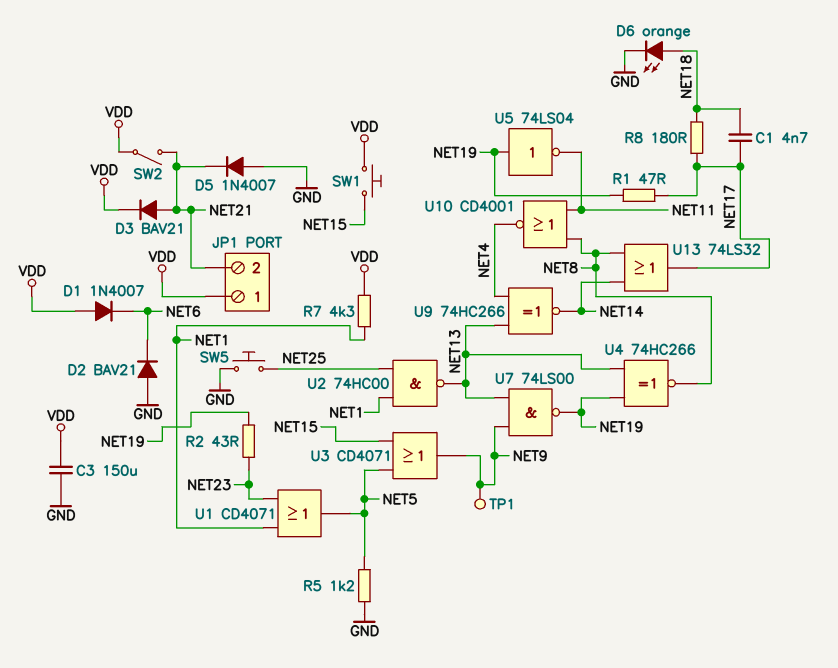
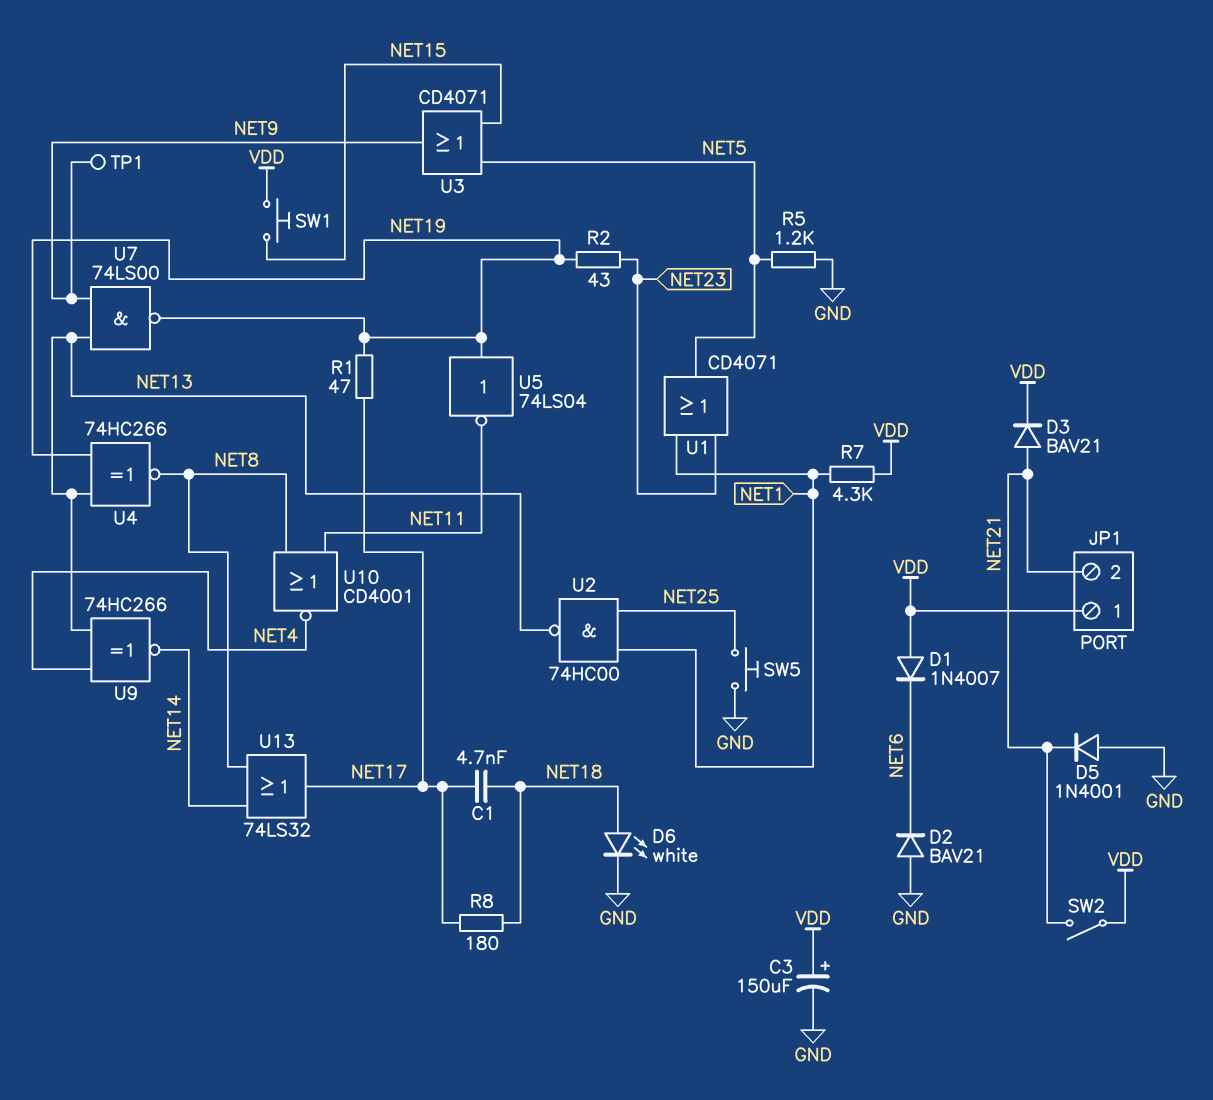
C3: 150uF (GND, VDD) -> 150uF (plus VDD, minus GND)
D5: diode 1N4007 (A GND, K NET21) -> diode 1N4001 (A GND, K NET21)
D6: LED orange (A NET18, K GND) -> LED white (A NET18, K GND)

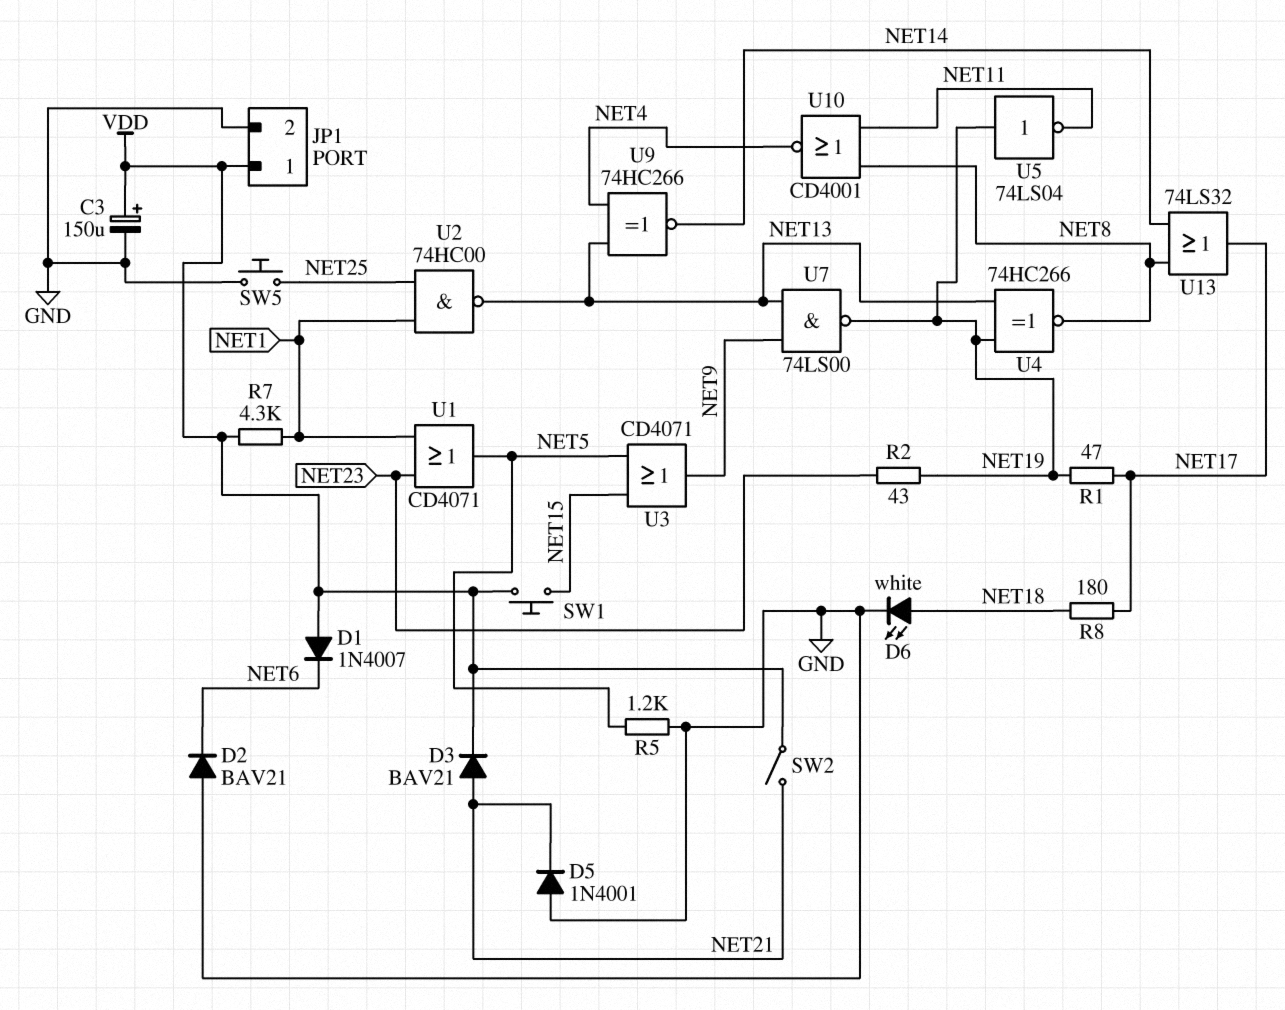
C1: 4.7nF (NET17, NET18) -> none
JP1 pin 2: NET21 -> GND
TP1: test point (NET9) -> none

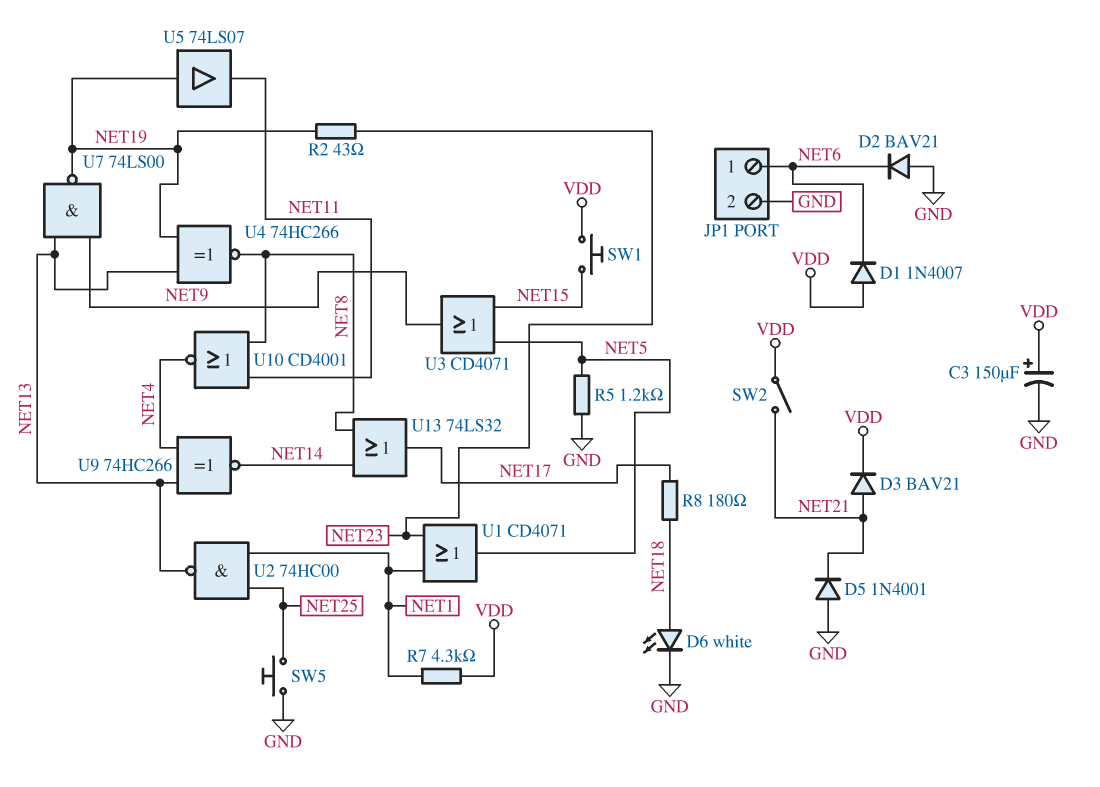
JP1 pin 1: VDD -> NET6
R1: 47 (NET17, NET19) -> none
U5: NOT 74LS04 (in NET19, out NET11) -> buffer 74LS07 (in NET19, out NET11)

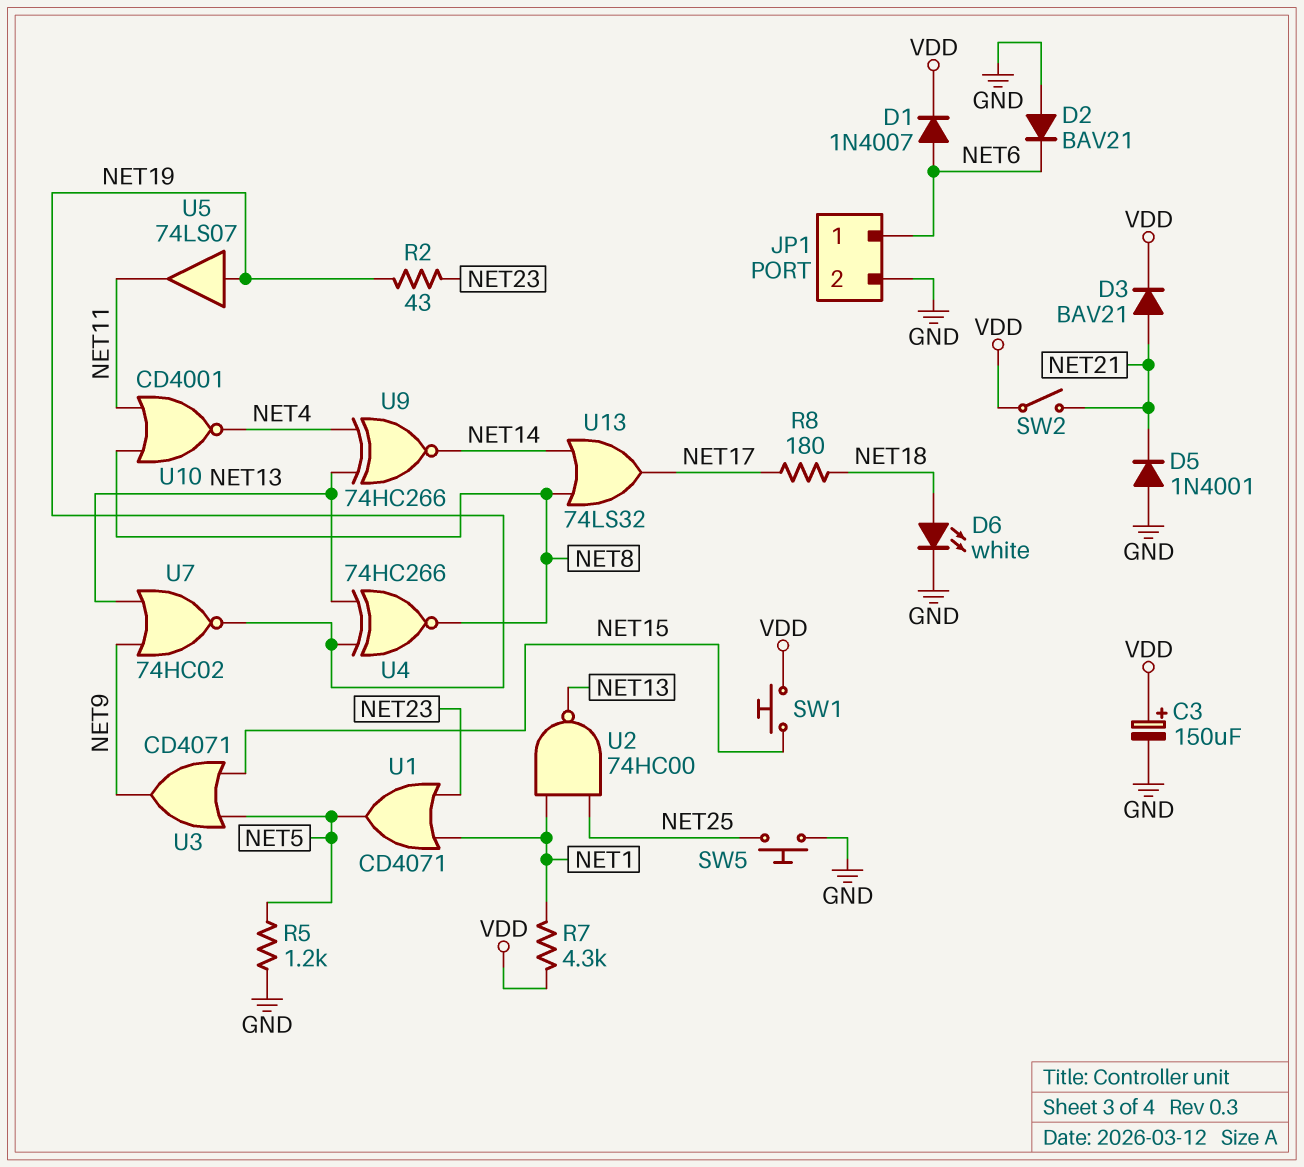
D1: diode 1N4007 (A VDD, K NET6) -> diode 1N4007 (A NET6, K VDD)
U7: NAND 74LS00 (in NET9, in NET13, out NET19) -> NOR 74HC02 (in NET9, in NET13, out NET19)

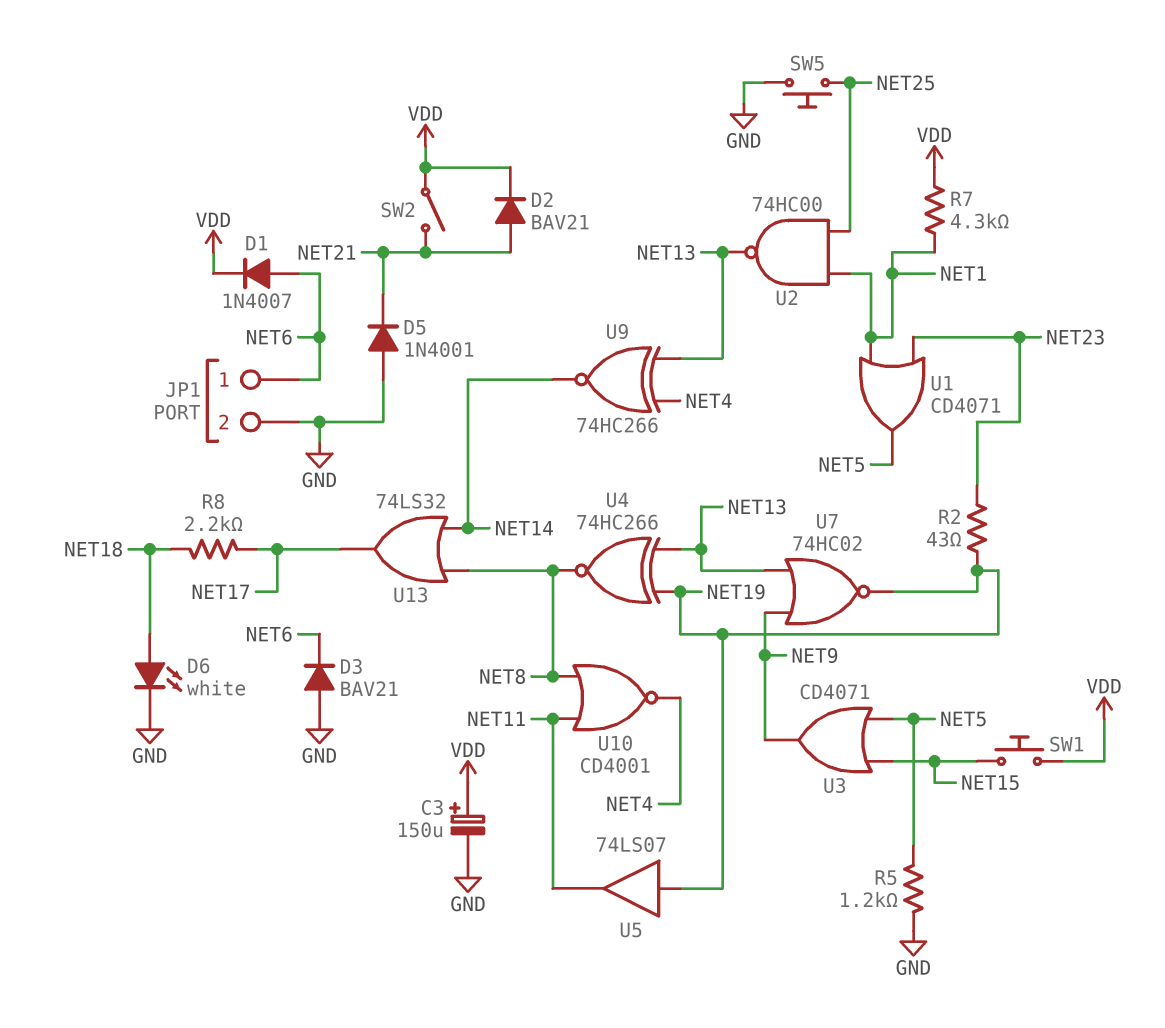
D2: diode BAV21 (A GND, K NET6) -> diode BAV21 (A NET21, K VDD)
D3: diode BAV21 (A NET21, K VDD) -> diode BAV21 (A GND, K NET6)
R8: 180 (NET17, NET18) -> 2.2k (NET17, NET18)

